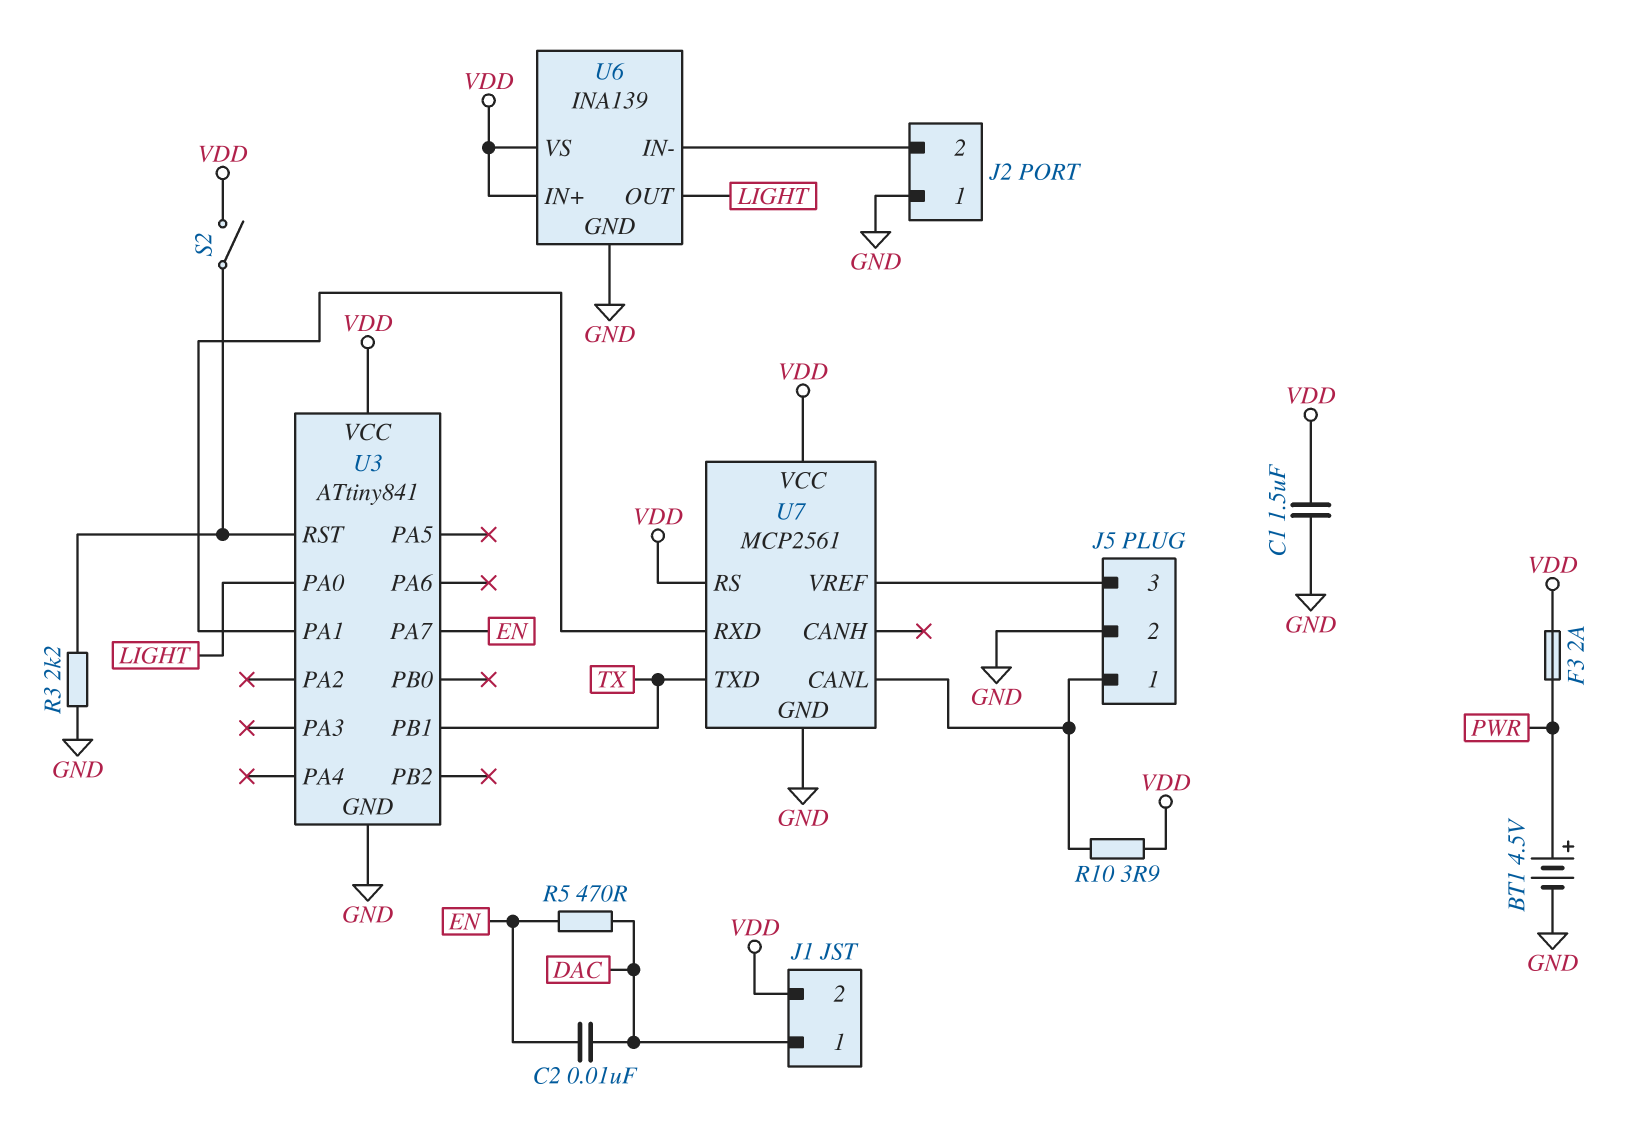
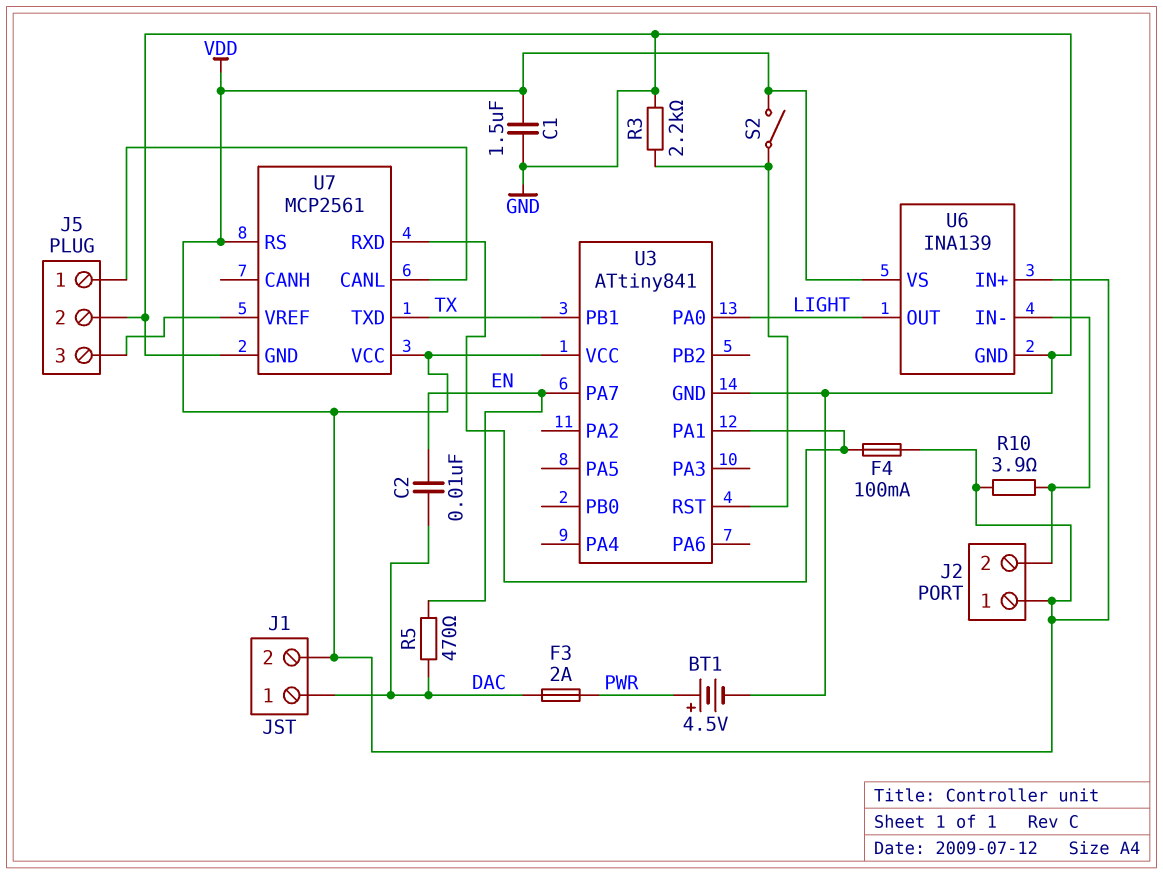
F3: 2A (PWR, VDD) -> 2A (DAC, PWR)
F4: none -> 100mA (U3/PA1, VDD)
J2 pin 1: GND -> VDD
R10: 3.9 (J5/1, VDD) -> 3.9 (J2/2, VDD)

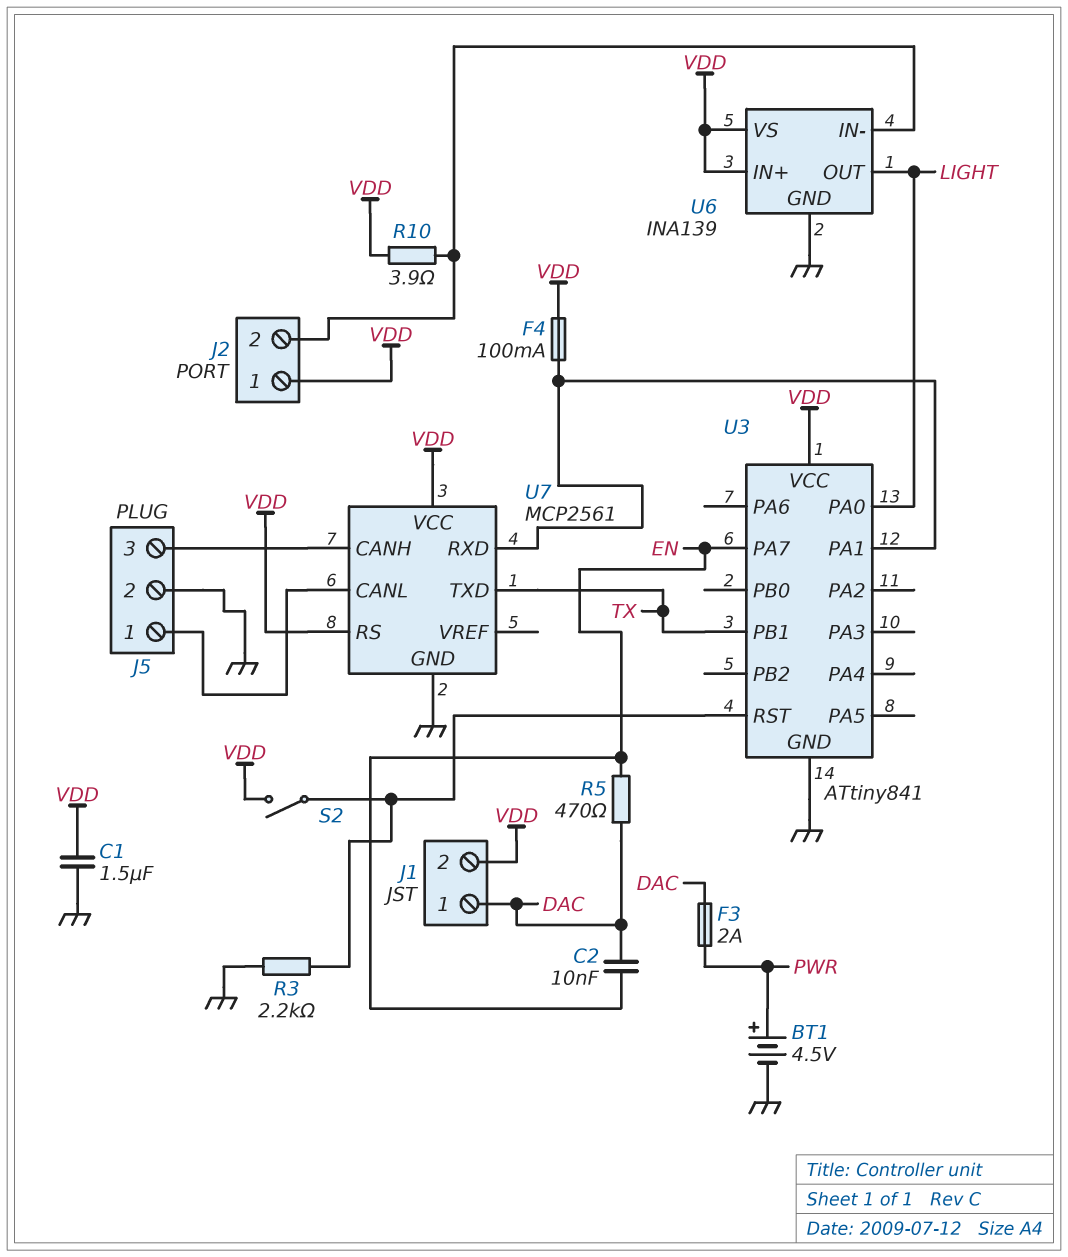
U7 pin CANH: none -> J5/3
U7 pin VREF: J5/3 -> none

